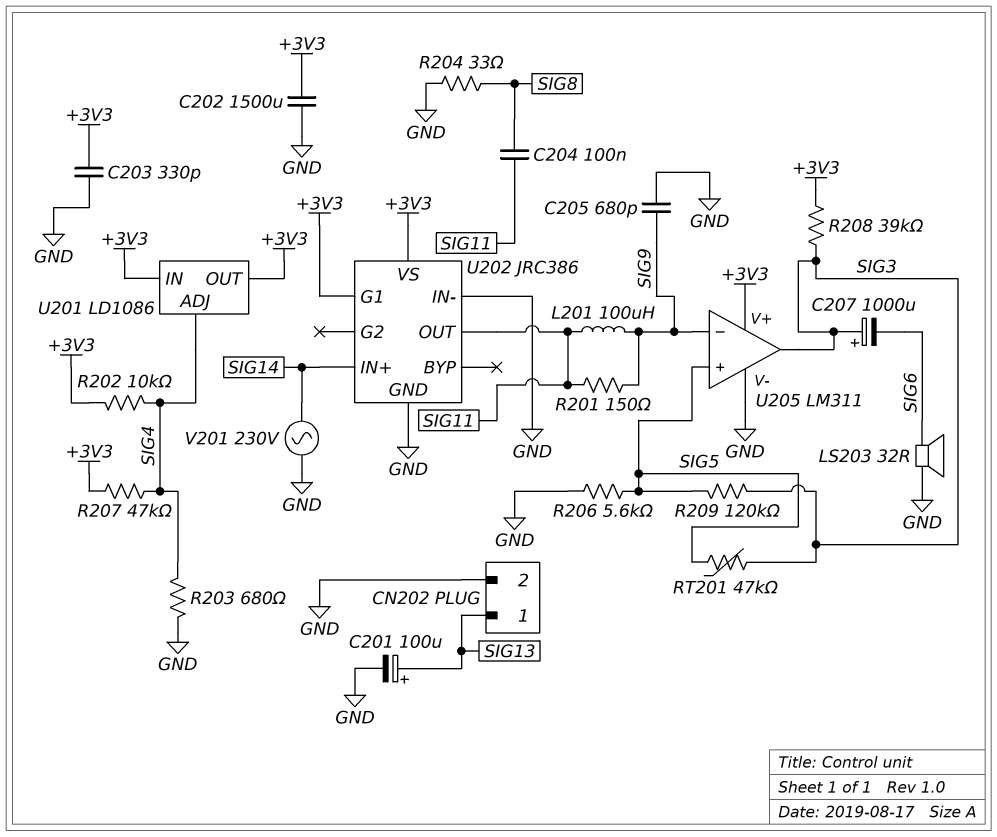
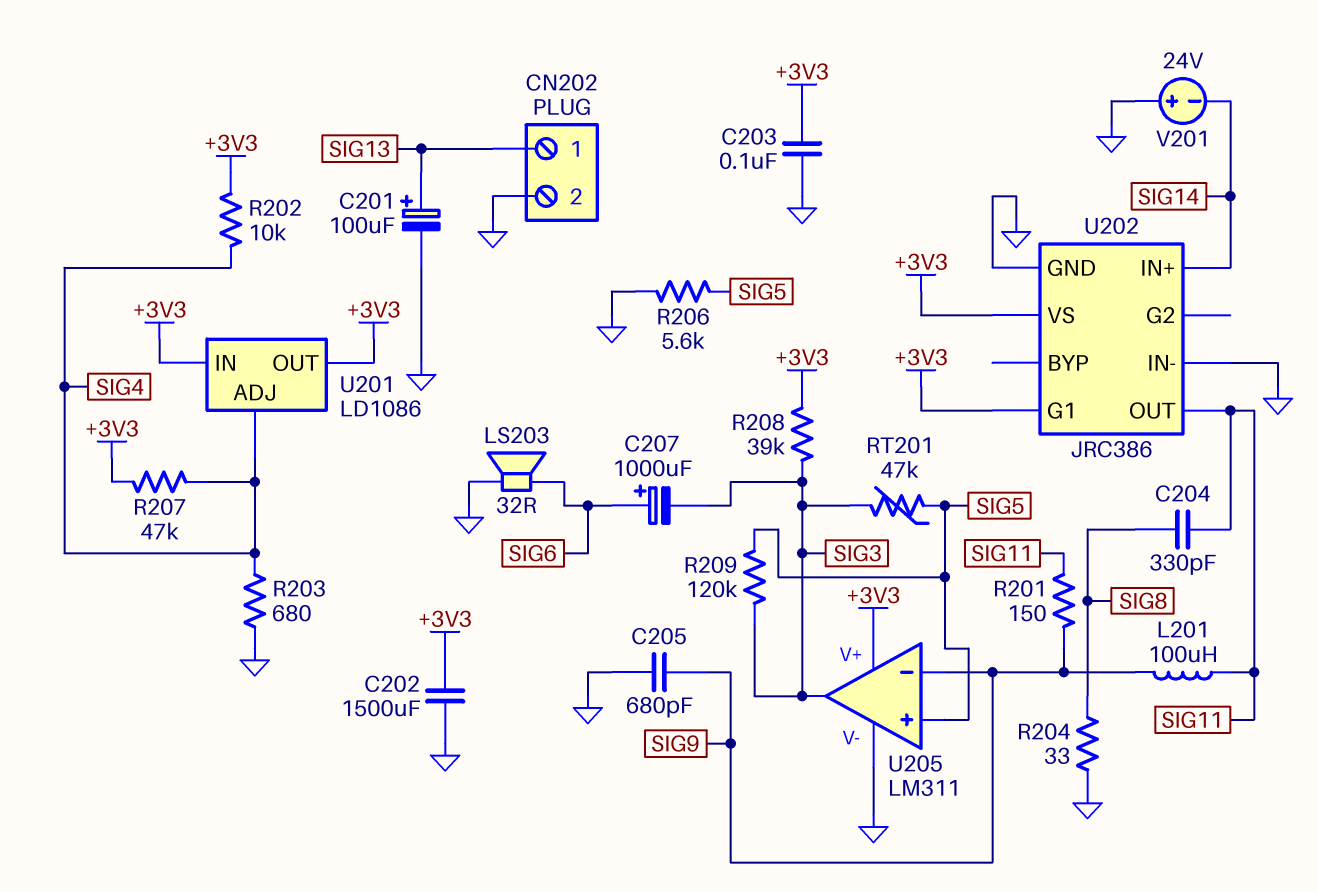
C203: 330pF (+3V3, GND) -> 100nF (+3V3, GND)
C204: 100nF (SIG8, SIG11) -> 330pF (SIG8, SIG11)
C207: 1000uF (plus SIG3, minus SIG6) -> 1000uF (plus SIG6, minus SIG3)
V201: AC 230V (GND, SIG14) -> 24V (plus GND, minus SIG14)

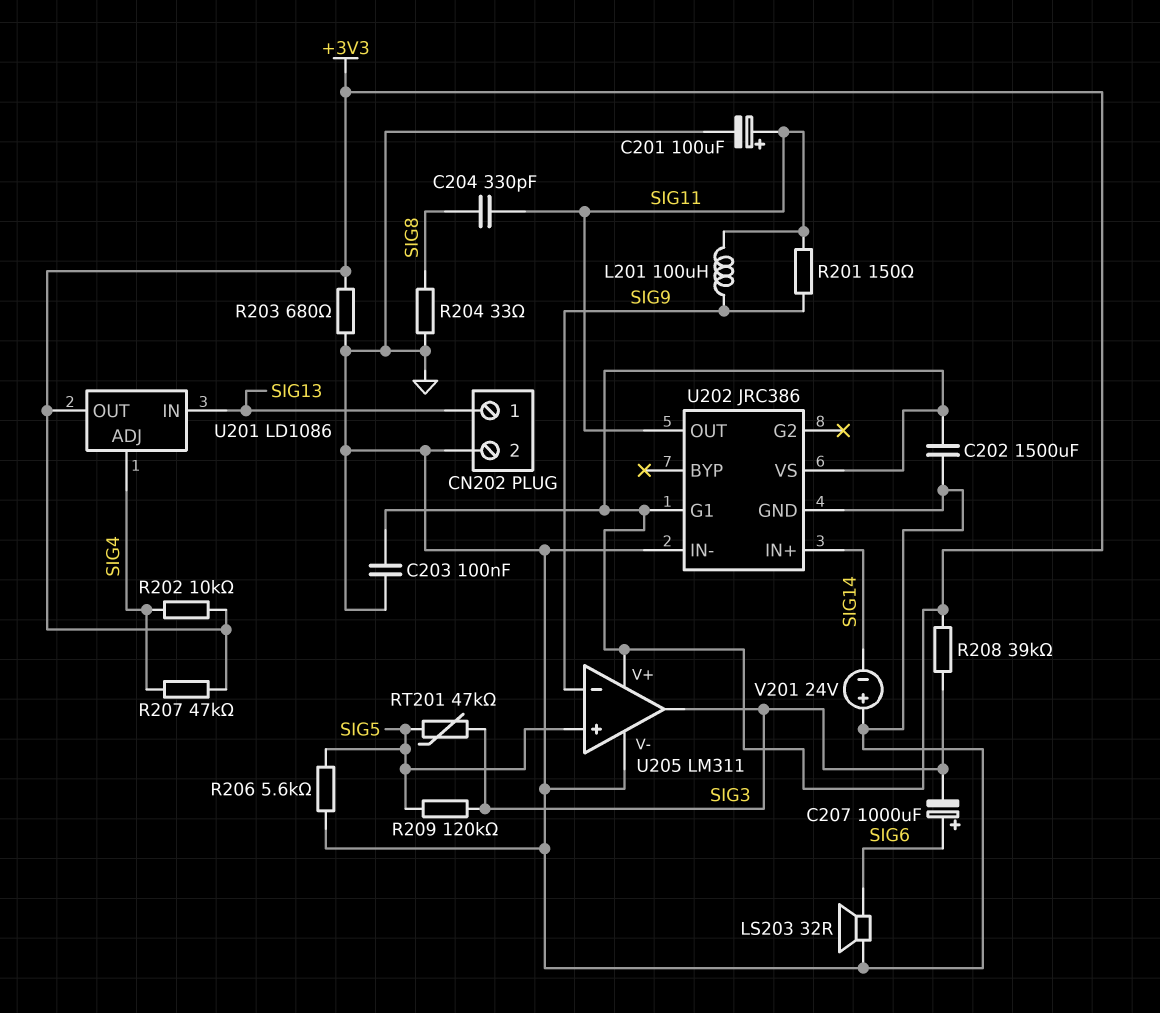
C201: 100uF (plus SIG13, minus GND) -> 100uF (plus SIG11, minus GND)
C205: 680pF (GND, SIG9) -> none
R203: 680 (GND, SIG4) -> 680 (+3V3, GND)
U201 pin IN: +3V3 -> SIG13

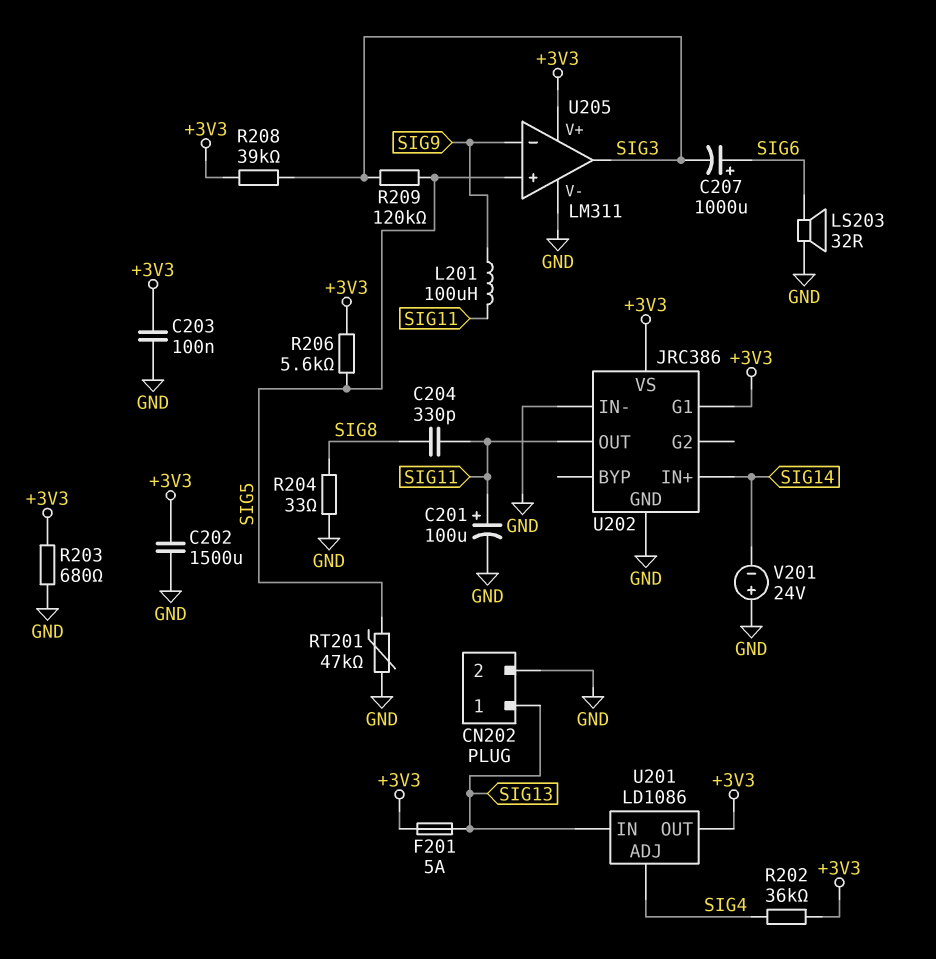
F201: none -> 5A (+3V3, SIG13)
R201: 150 (SIG9, SIG11) -> none
R202: 10k (+3V3, SIG4) -> 36k (+3V3, SIG4)
R206: 5.6k (GND, SIG5) -> 5.6k (+3V3, SIG5)
R207: 47k (+3V3, SIG4) -> none
RT201: 47k (SIG3, SIG5) -> 47k (GND, SIG5)

